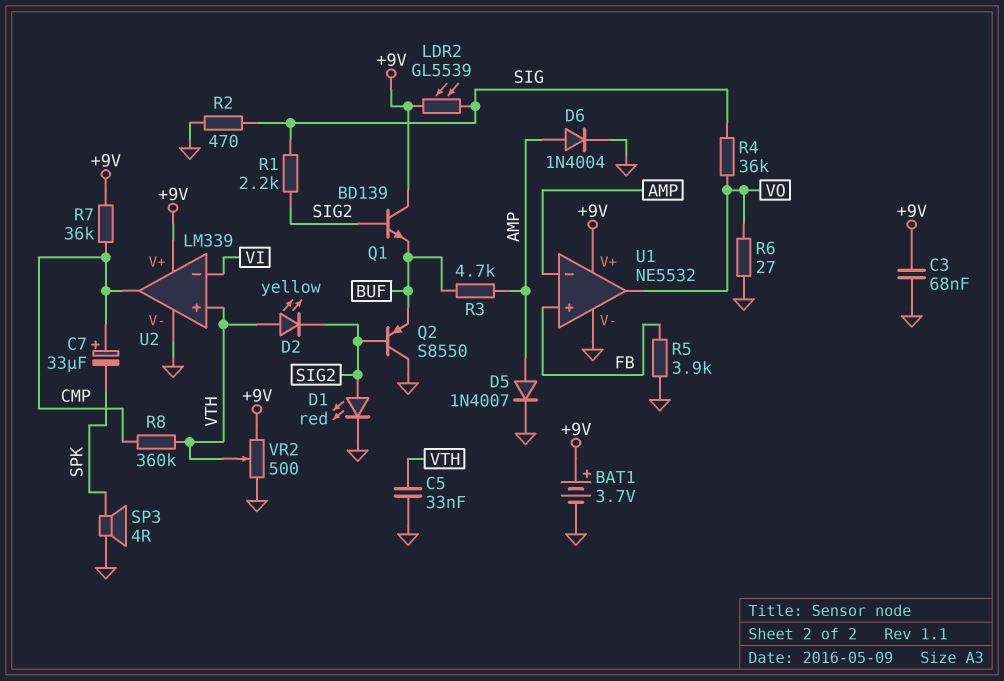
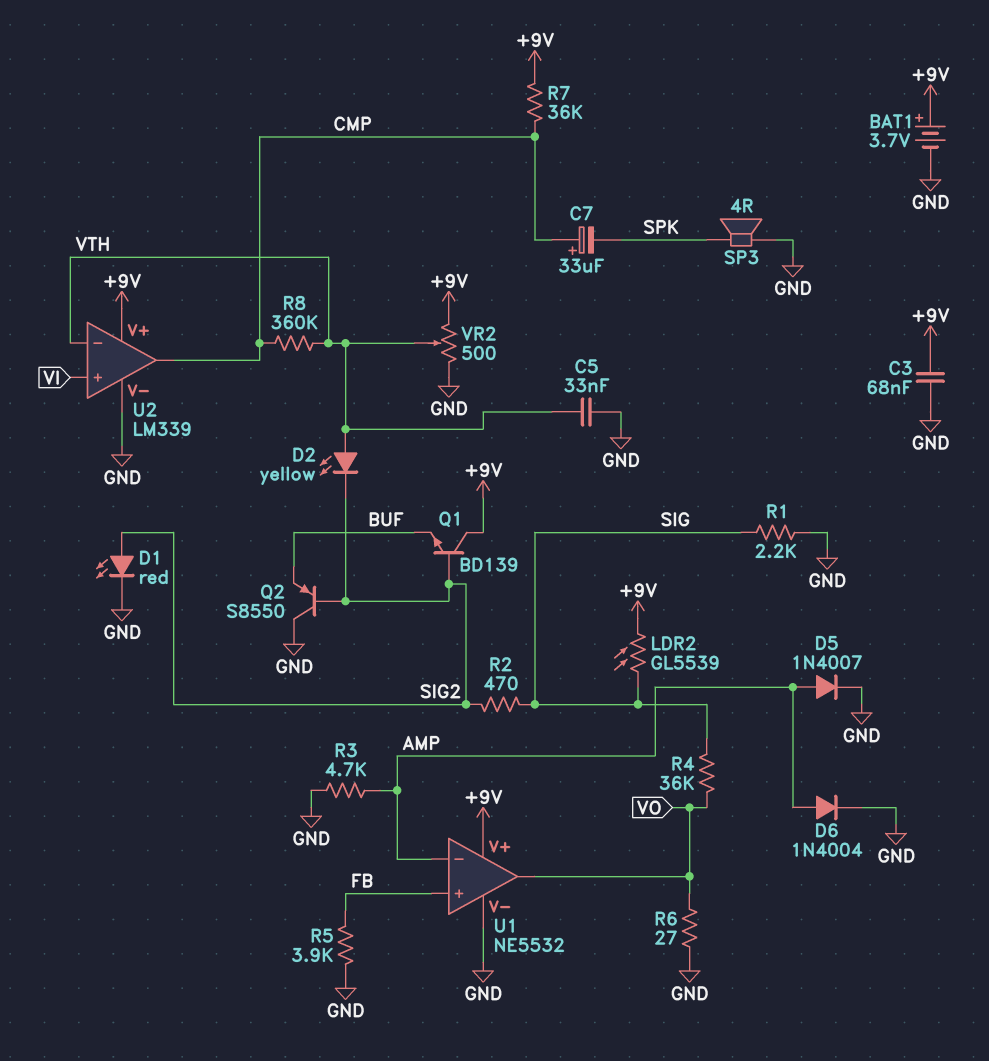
R1: 2.2k (SIG, SIG2) -> 2.2k (GND, SIG)
R2: 470 (GND, SIG) -> 470 (SIG, SIG2)
R3: 4.7k (AMP, BUF) -> 4.7k (AMP, GND)
U2 pin in+: VTH -> VI
U2 pin in-: VI -> VTH

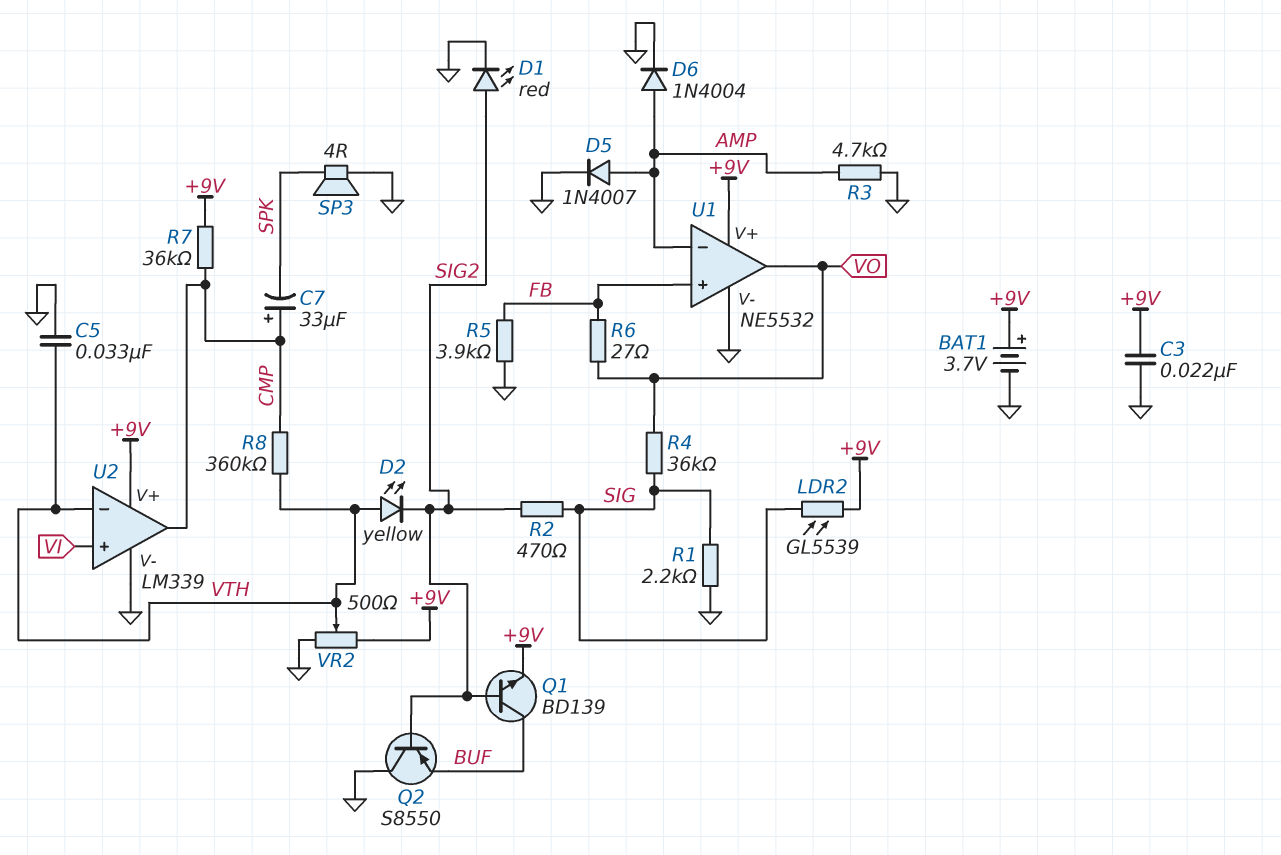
C3: 68nF (+9V, GND) -> 22nF (+9V, GND)
Q1: NPN BD139 (B SIG2, C +9V, E BUF) -> NPN BD139 (B SIG2, C BUF, E +9V)
R6: 27 (GND, VO) -> 27 (FB, VO)

